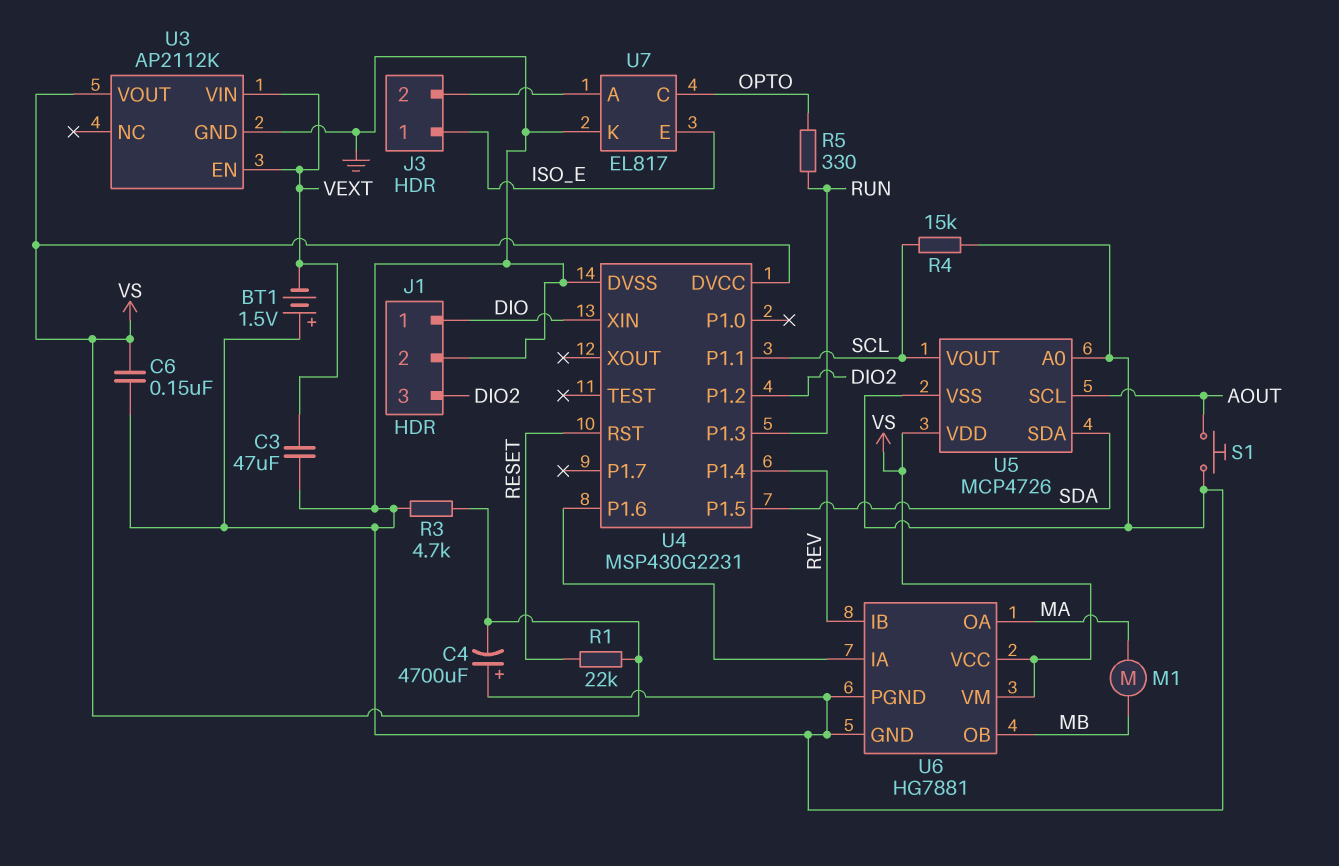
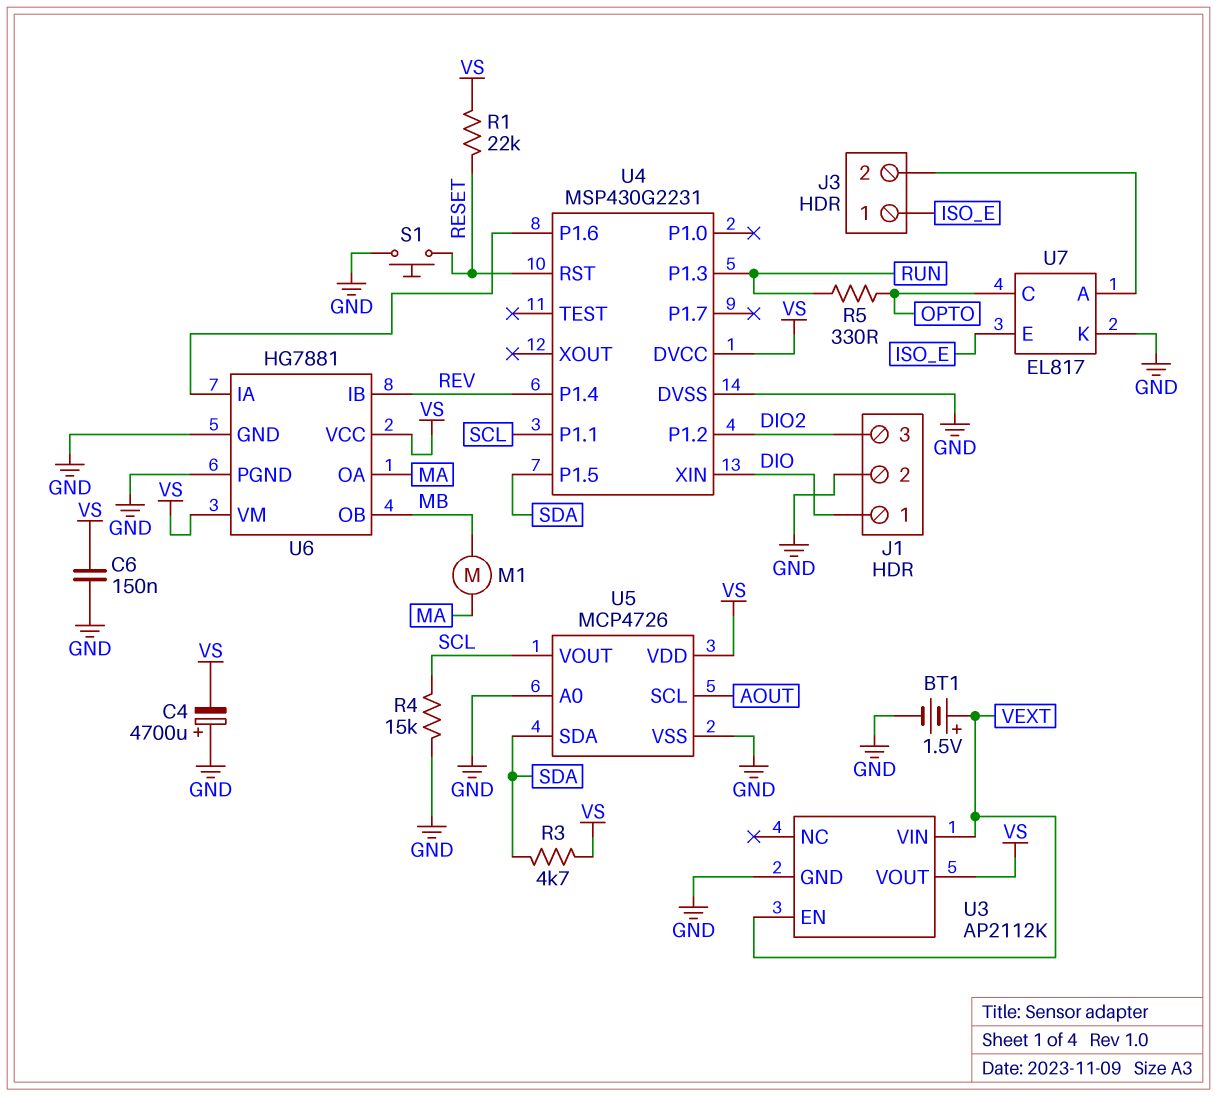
BT1: 1.5V (plus GND, minus VEXT) -> 1.5V (plus VEXT, minus GND)
C3: 47uF (GND, VEXT) -> none
R3: 4.7k (GND, VS) -> 4.7k (SDA, VS)
S1: button (AOUT, GND) -> button (GND, RESET)

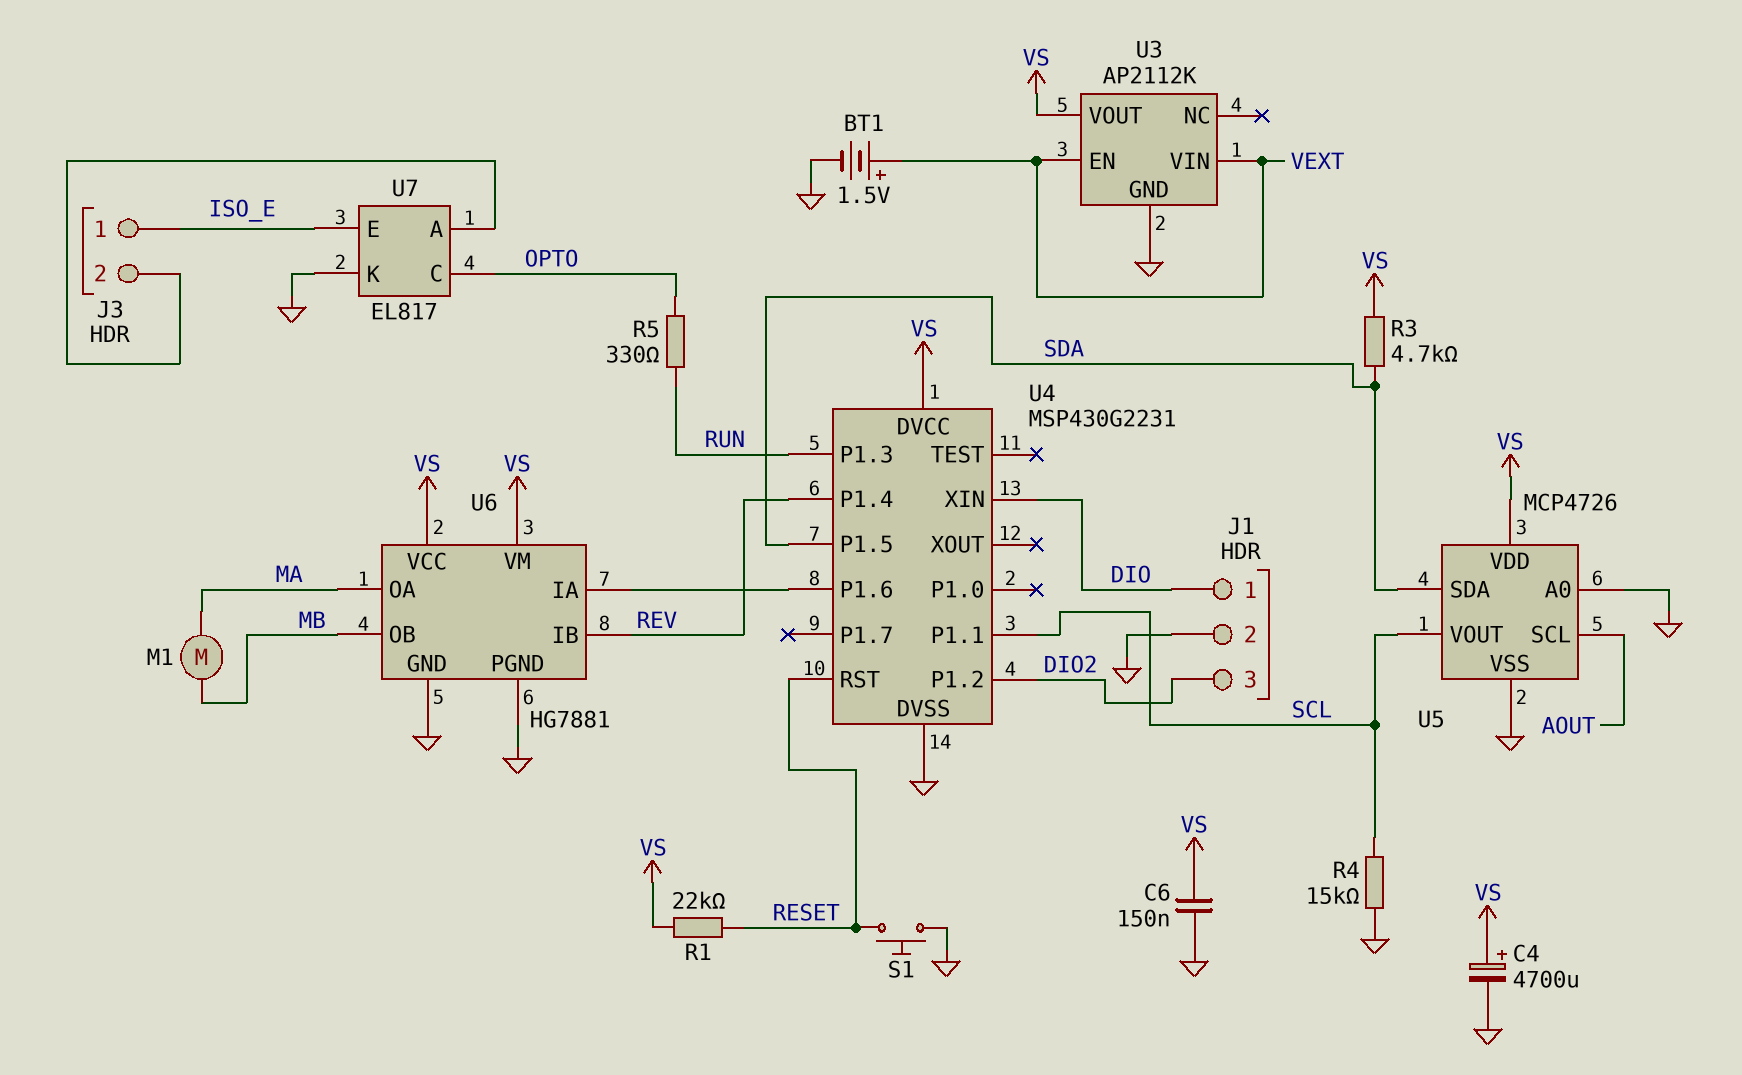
C4: 4700uF (plus GND, minus VS) -> 4700uF (plus VS, minus GND)

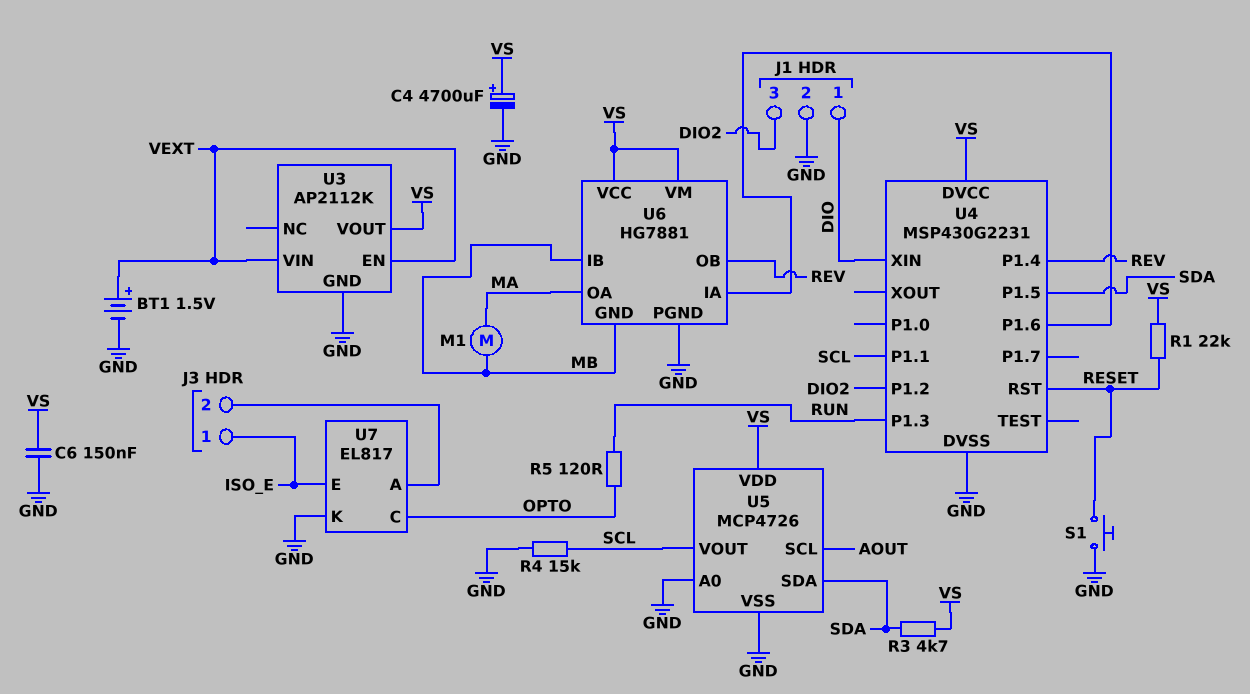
R5: 330 (OPTO, RUN) -> 120 (OPTO, RUN)
U6 pin GND: GND -> MB
U6 pin IB: REV -> MB
U6 pin OB: MB -> REV

